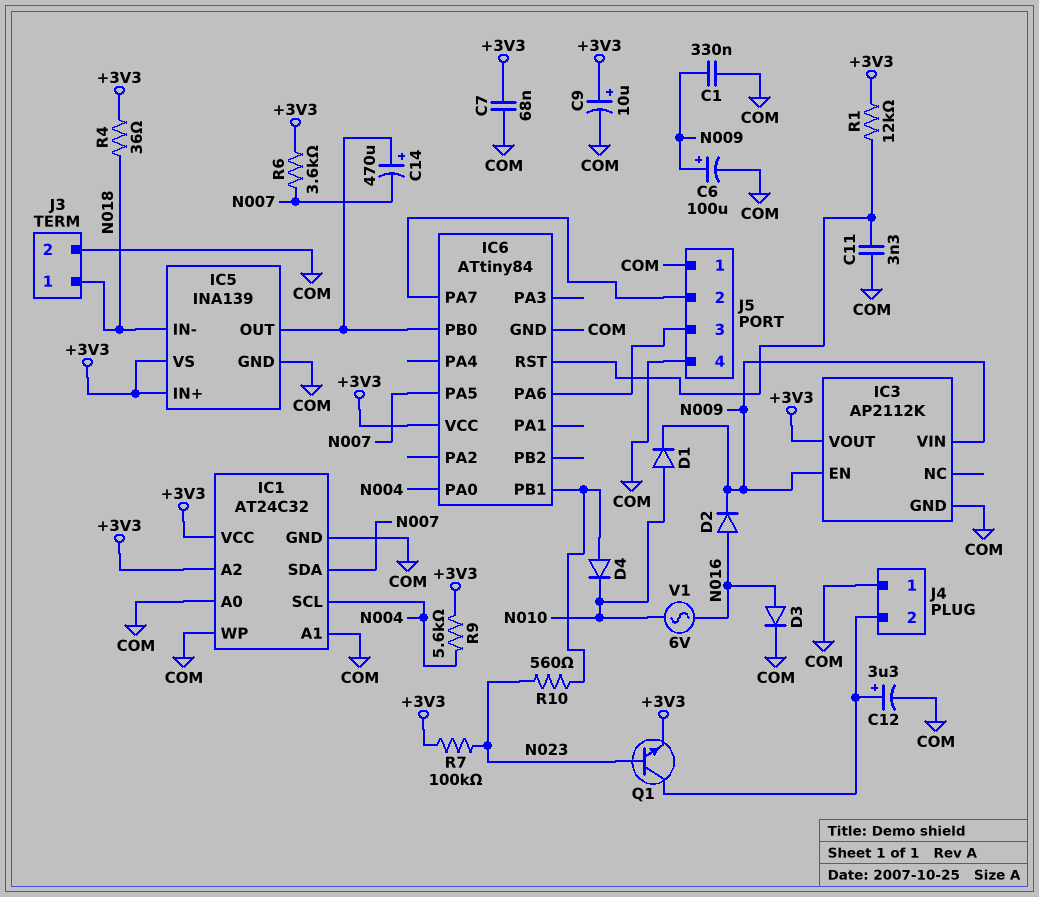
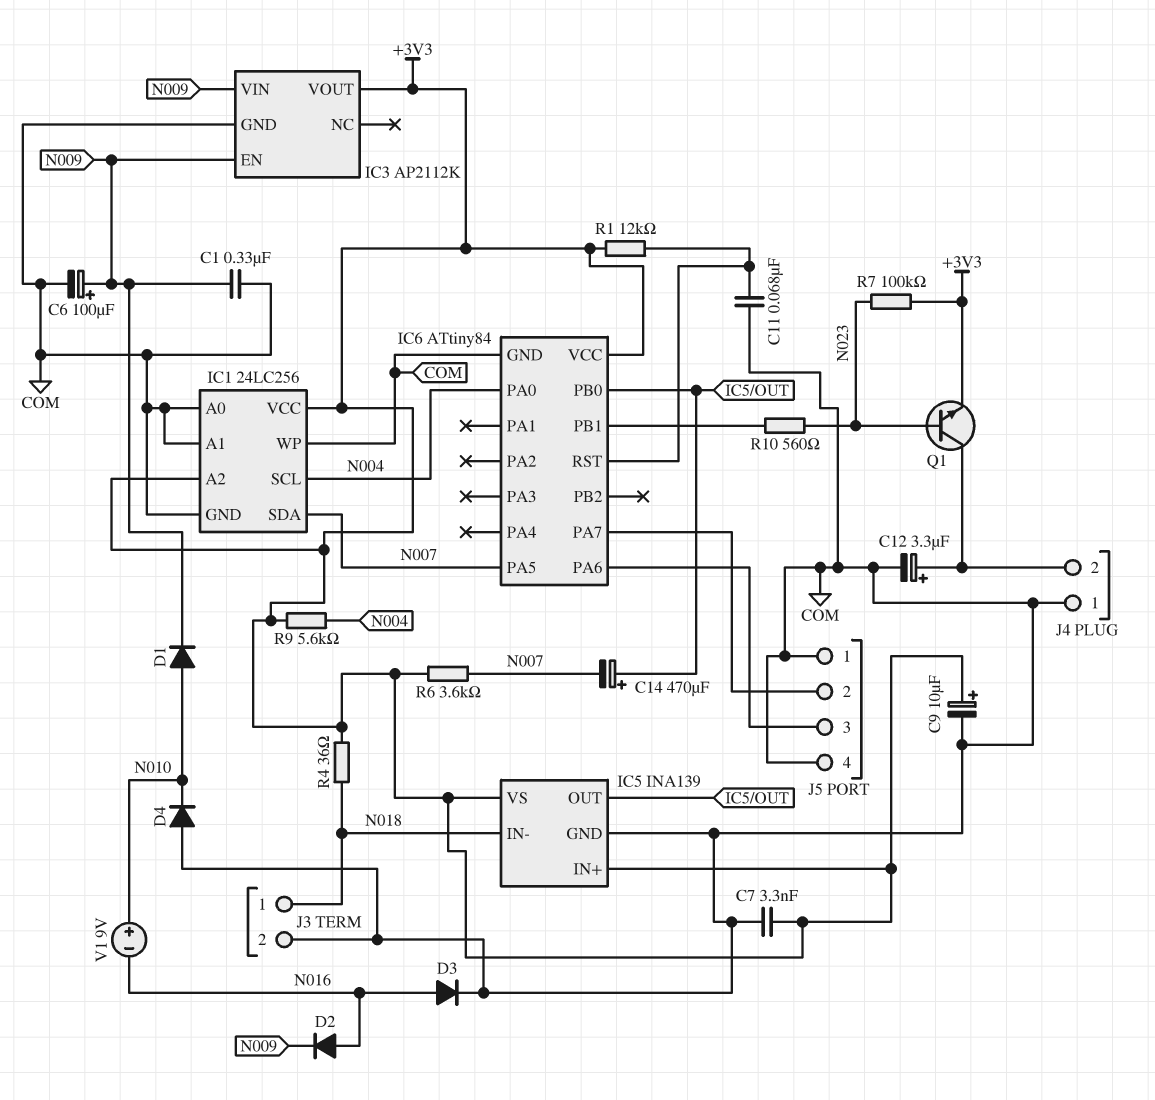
C7: 68nF (+3V3, COM) -> 3.3nF (+3V3, COM)
C11: 3.3nF (COM, IC6/RST) -> 68nF (COM, IC6/RST)
D4: diode (A IC6/PB1, K N010) -> diode (A COM, K N010)
IC1: AT24C32 -> 24LC256
V1: AC 6V (N010, N016) -> 9V (plus N010, minus N016)

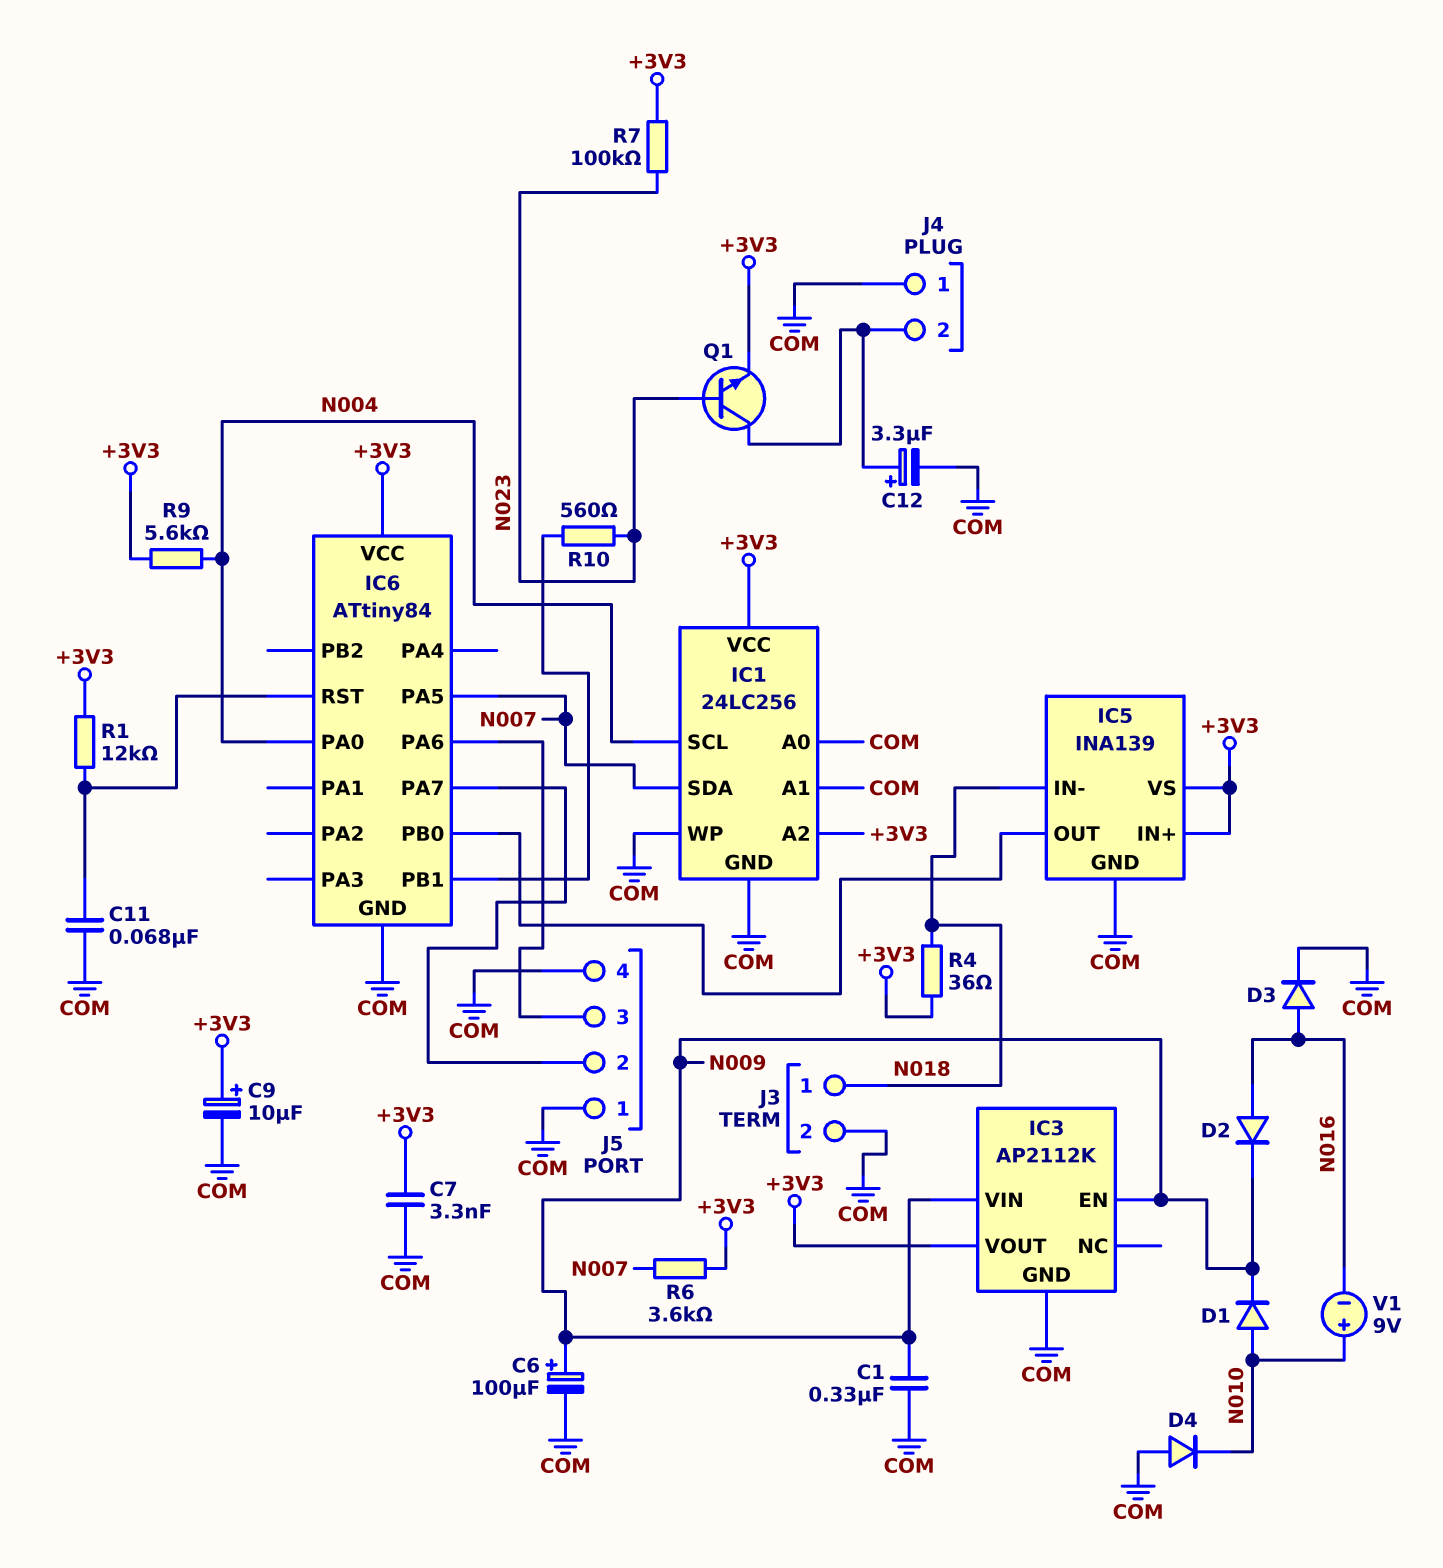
C14: 470uF (plus IC5/OUT, minus N007) -> none

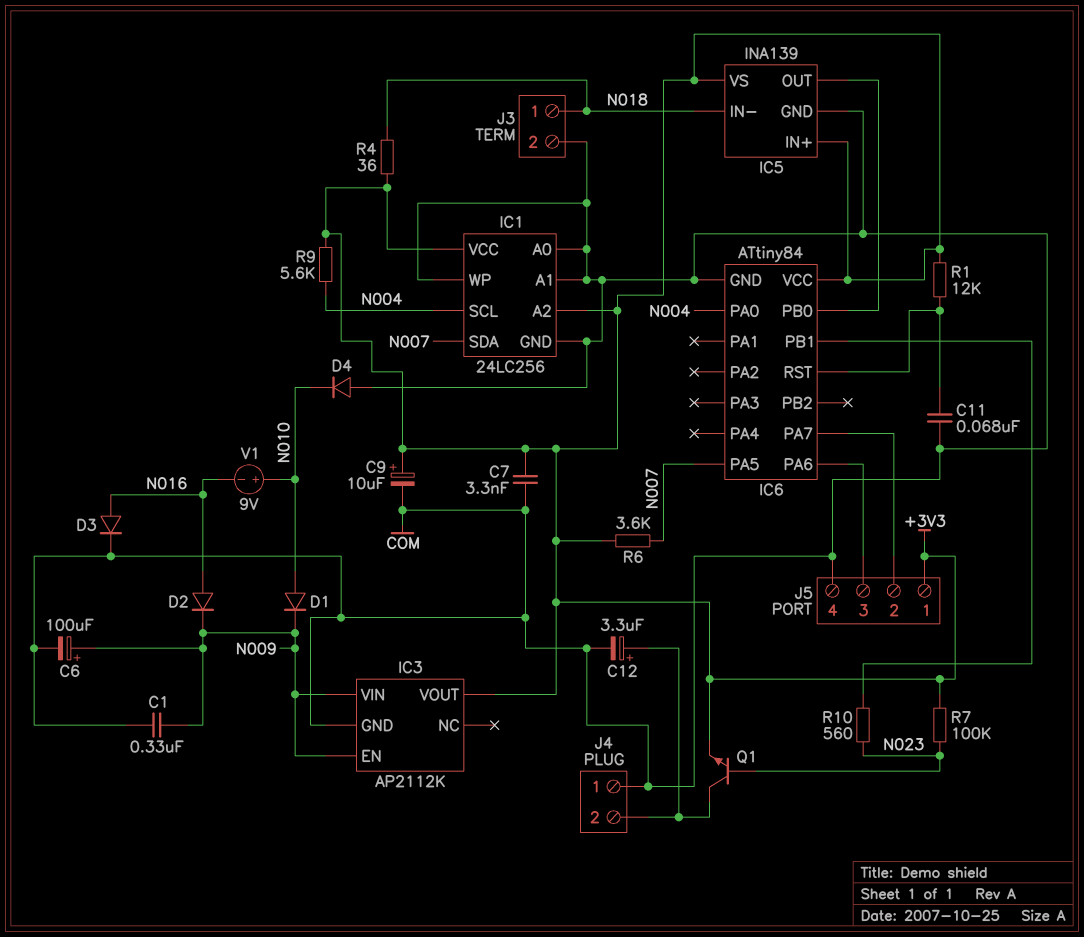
J5 pin 1: COM -> +3V3

